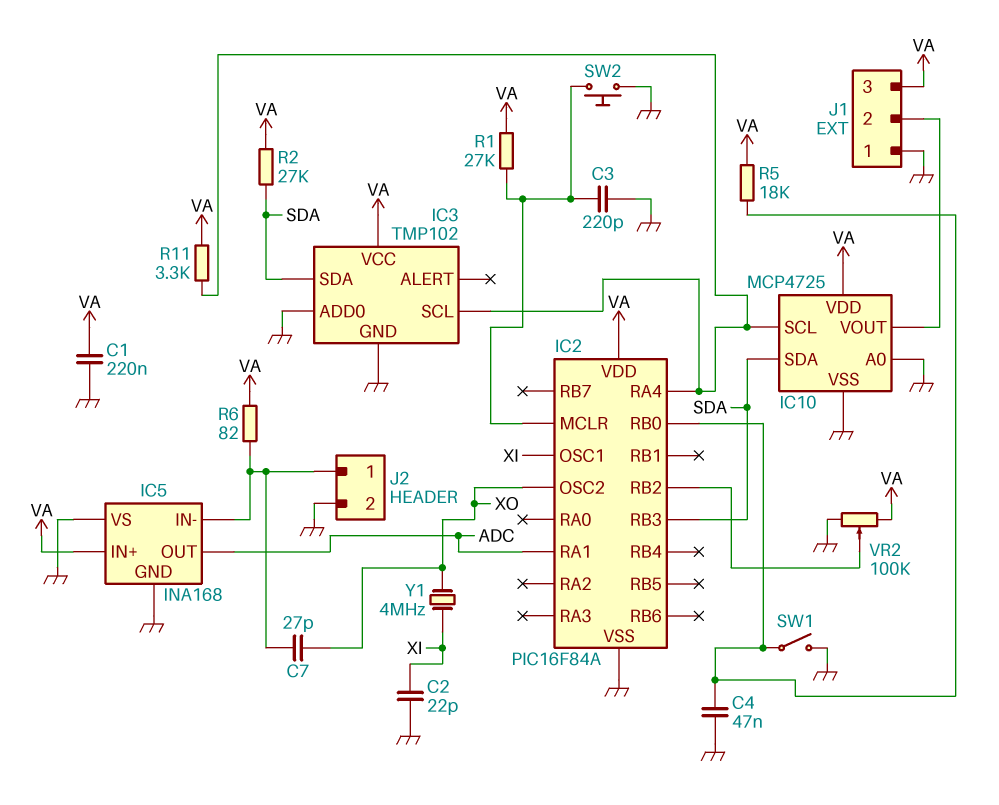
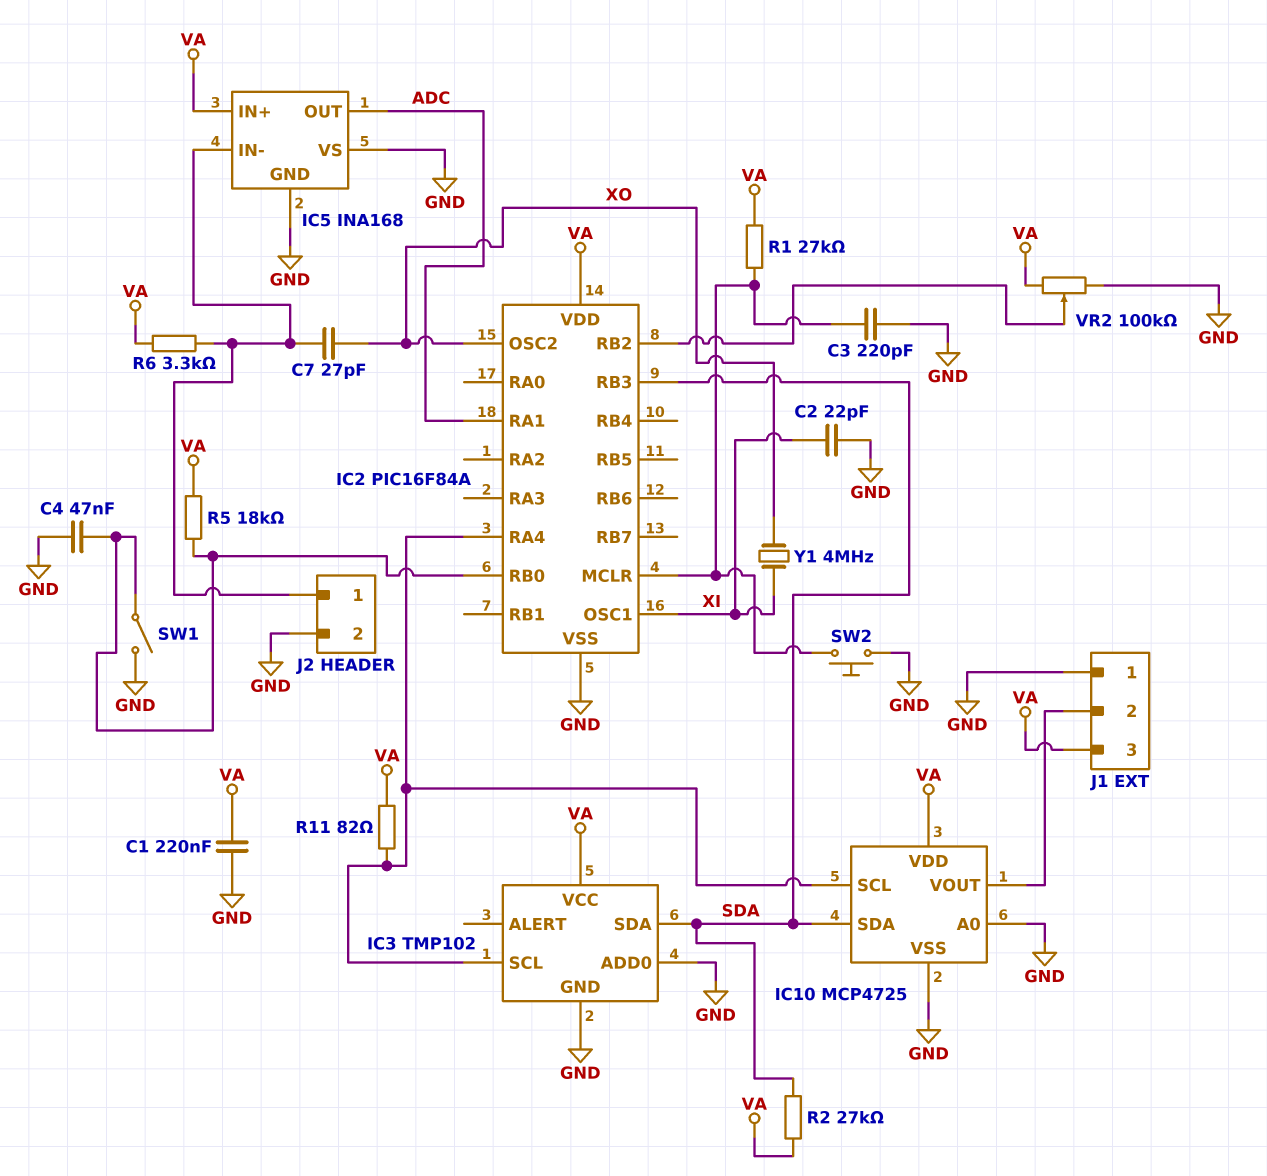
R6: 82 (IC5/IN-, VA) -> 3.3k (IC5/IN-, VA)
R11: 3.3k (IC2/RA4, VA) -> 82 (IC2/RA4, VA)

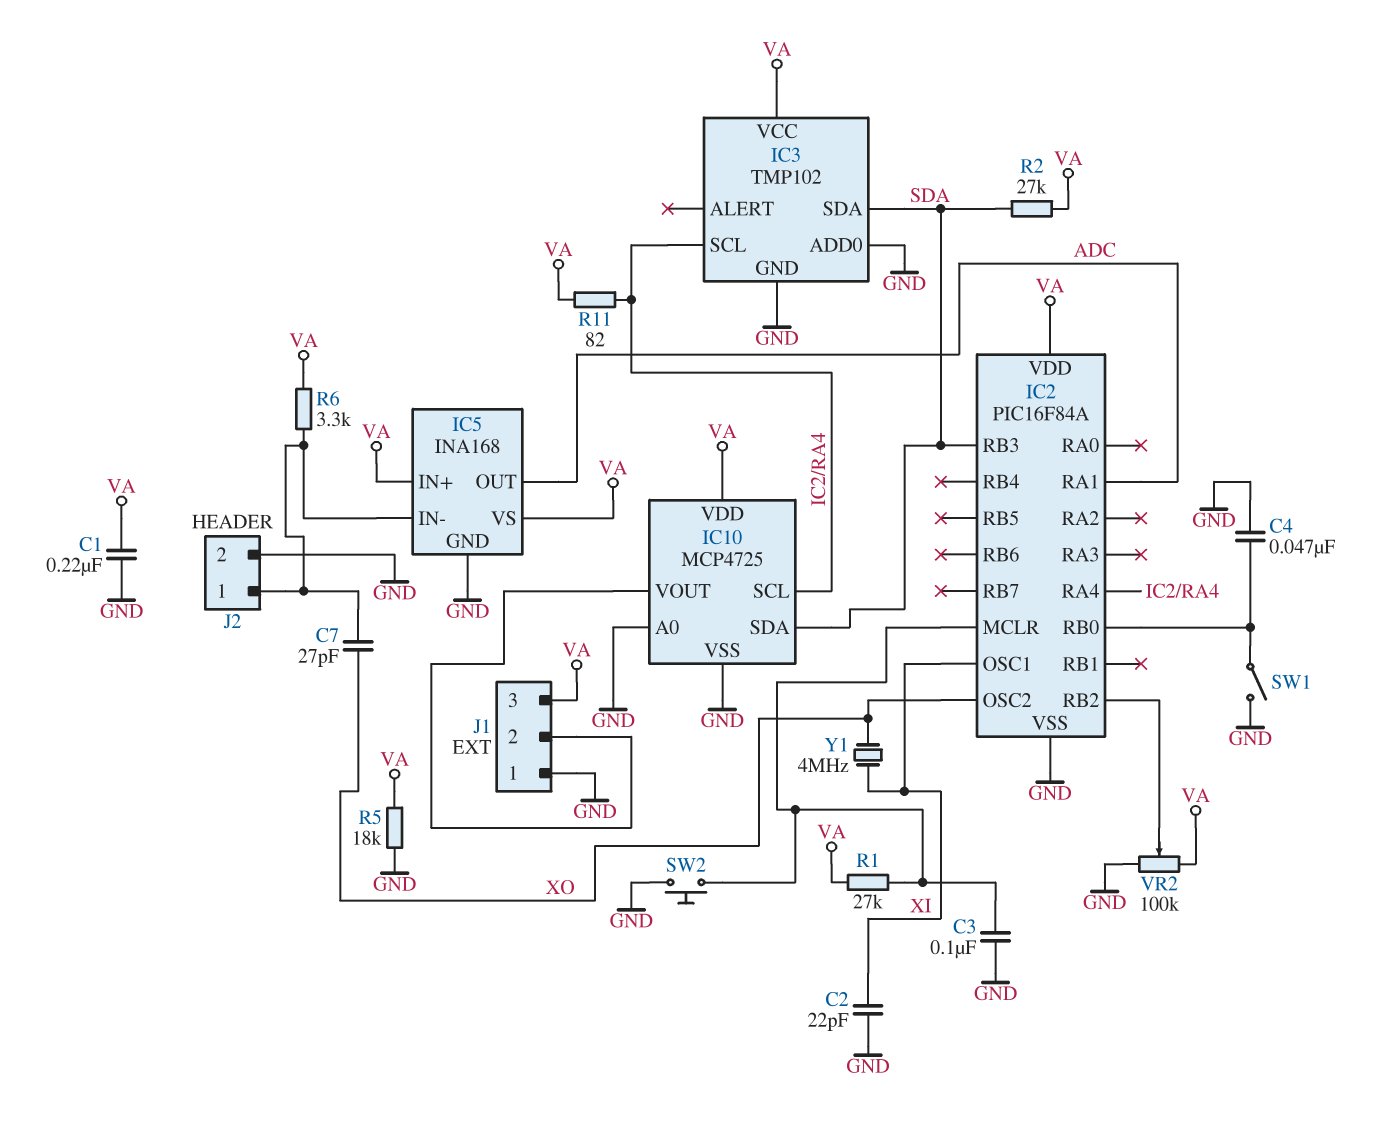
C3: 220pF (GND, IC2/MCLR) -> 100nF (GND, IC2/MCLR)
IC5 pin VS: GND -> VA
R5: 18k (IC2/RB0, VA) -> 18k (GND, VA)

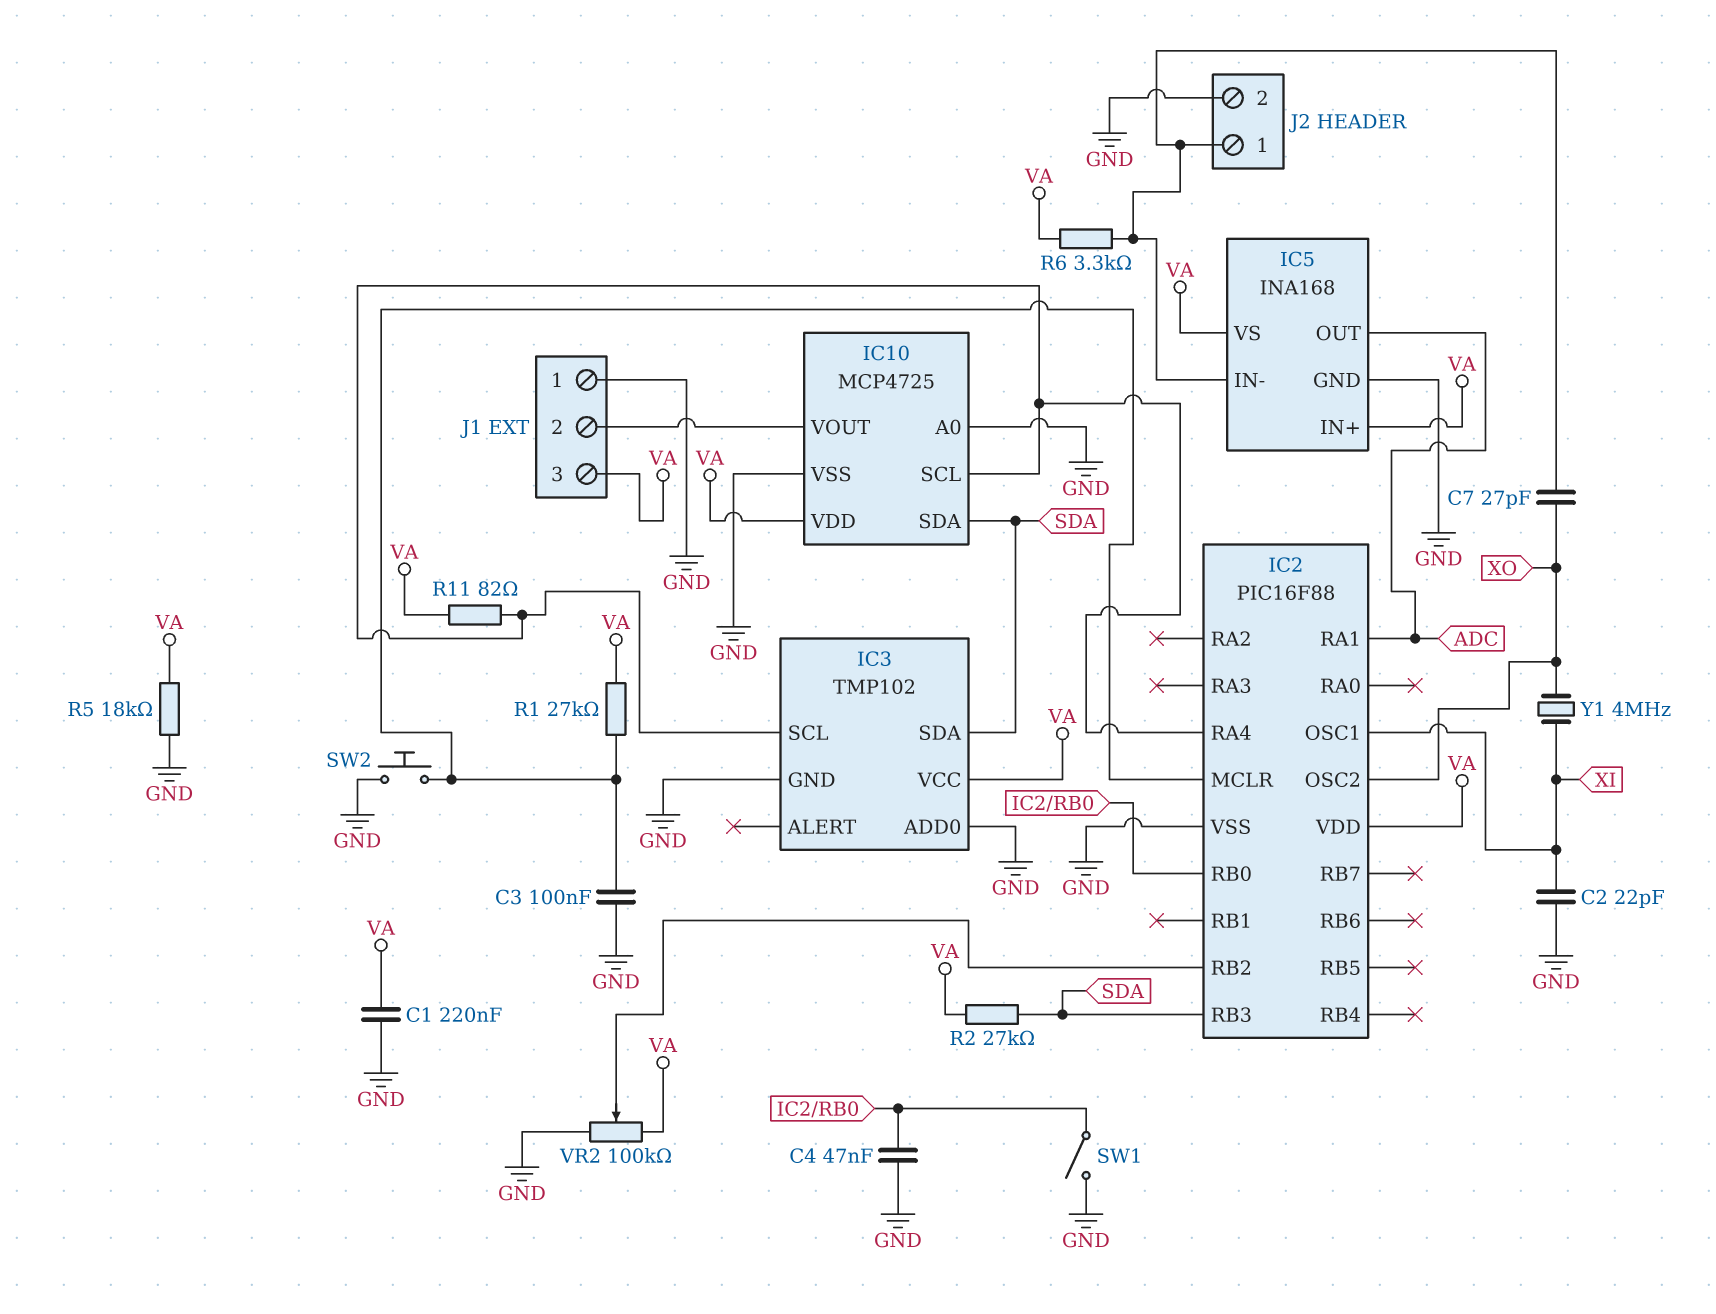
IC2: PIC16F84A -> PIC16F88

